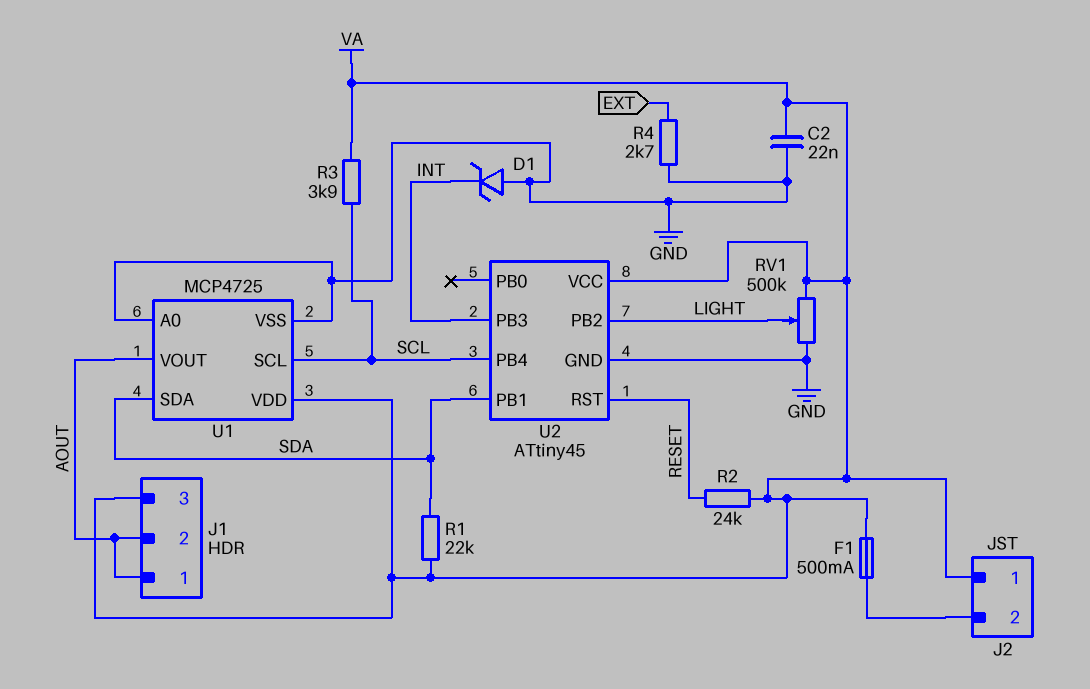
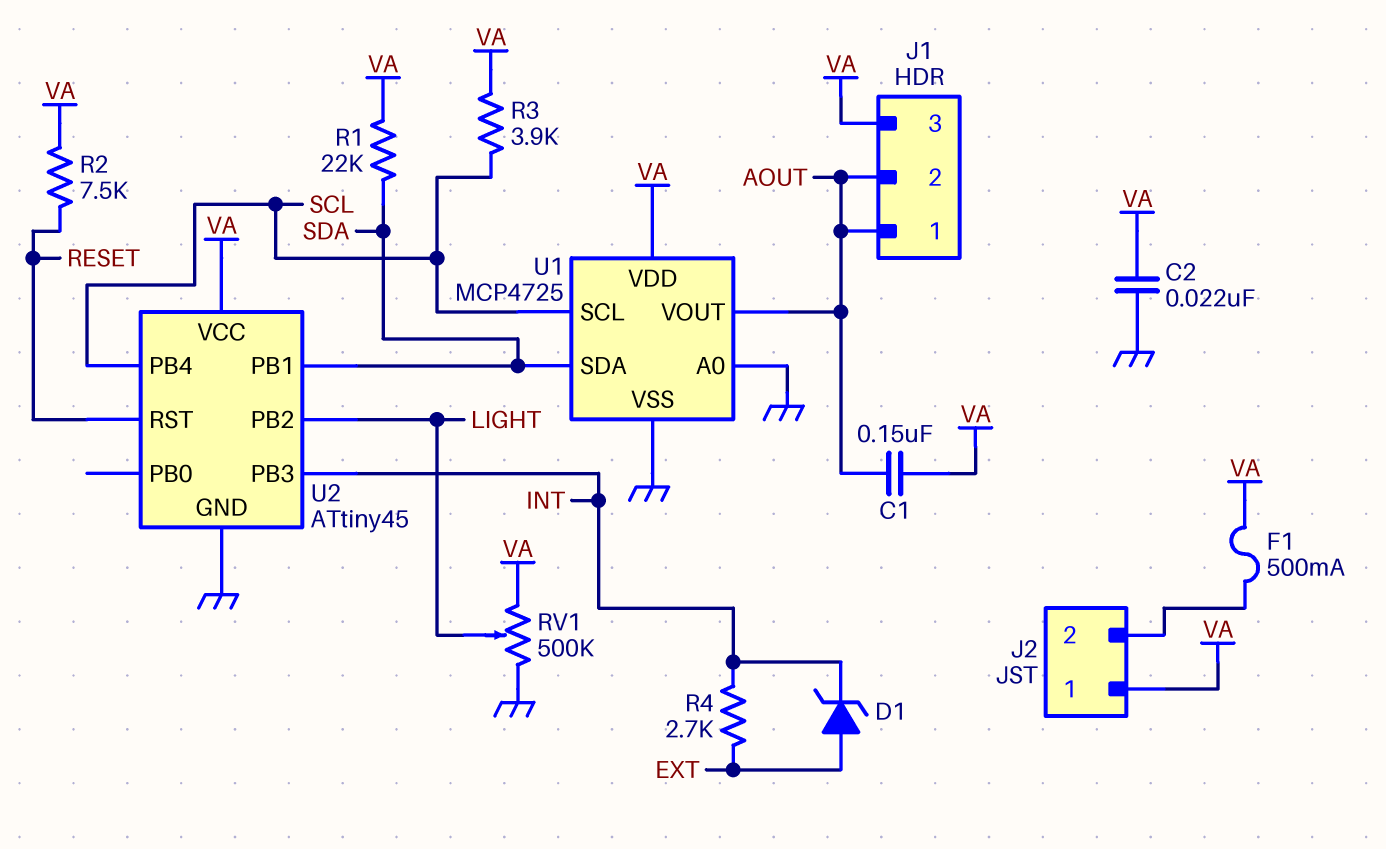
C1: none -> 150nF (AOUT, VA)
D1: zener (A GND, K INT) -> zener (A EXT, K INT)
R2: 24k (RESET, VA) -> 7.5k (RESET, VA)
R4: 2.7k (EXT, GND) -> 2.7k (EXT, INT)

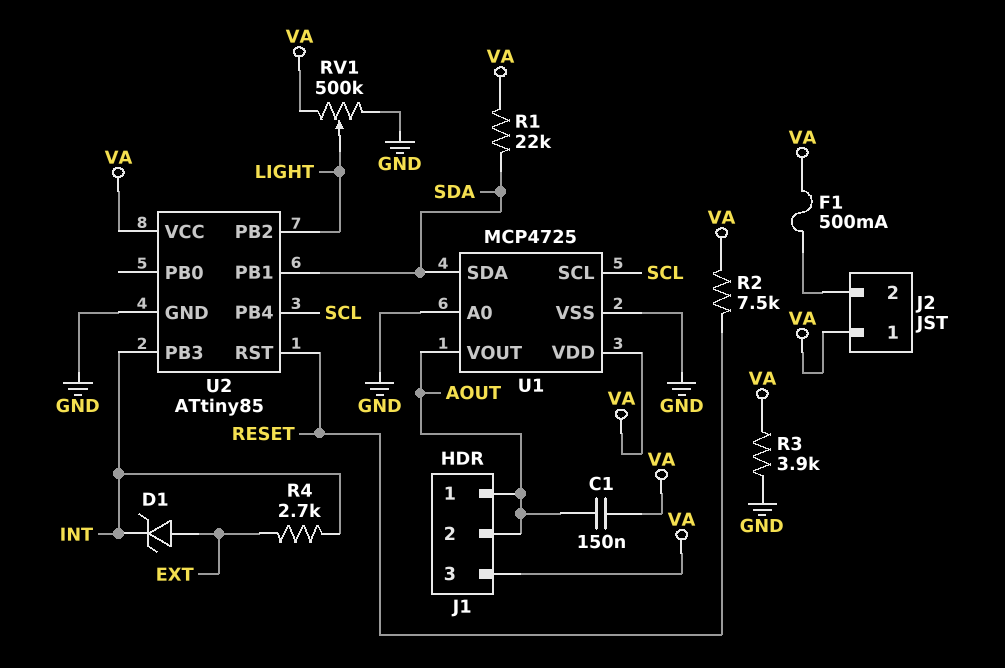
C2: 22nF (GND, VA) -> none
R3: 3.9k (SCL, VA) -> 3.9k (GND, VA)
U2: ATtiny45 -> ATtiny85

